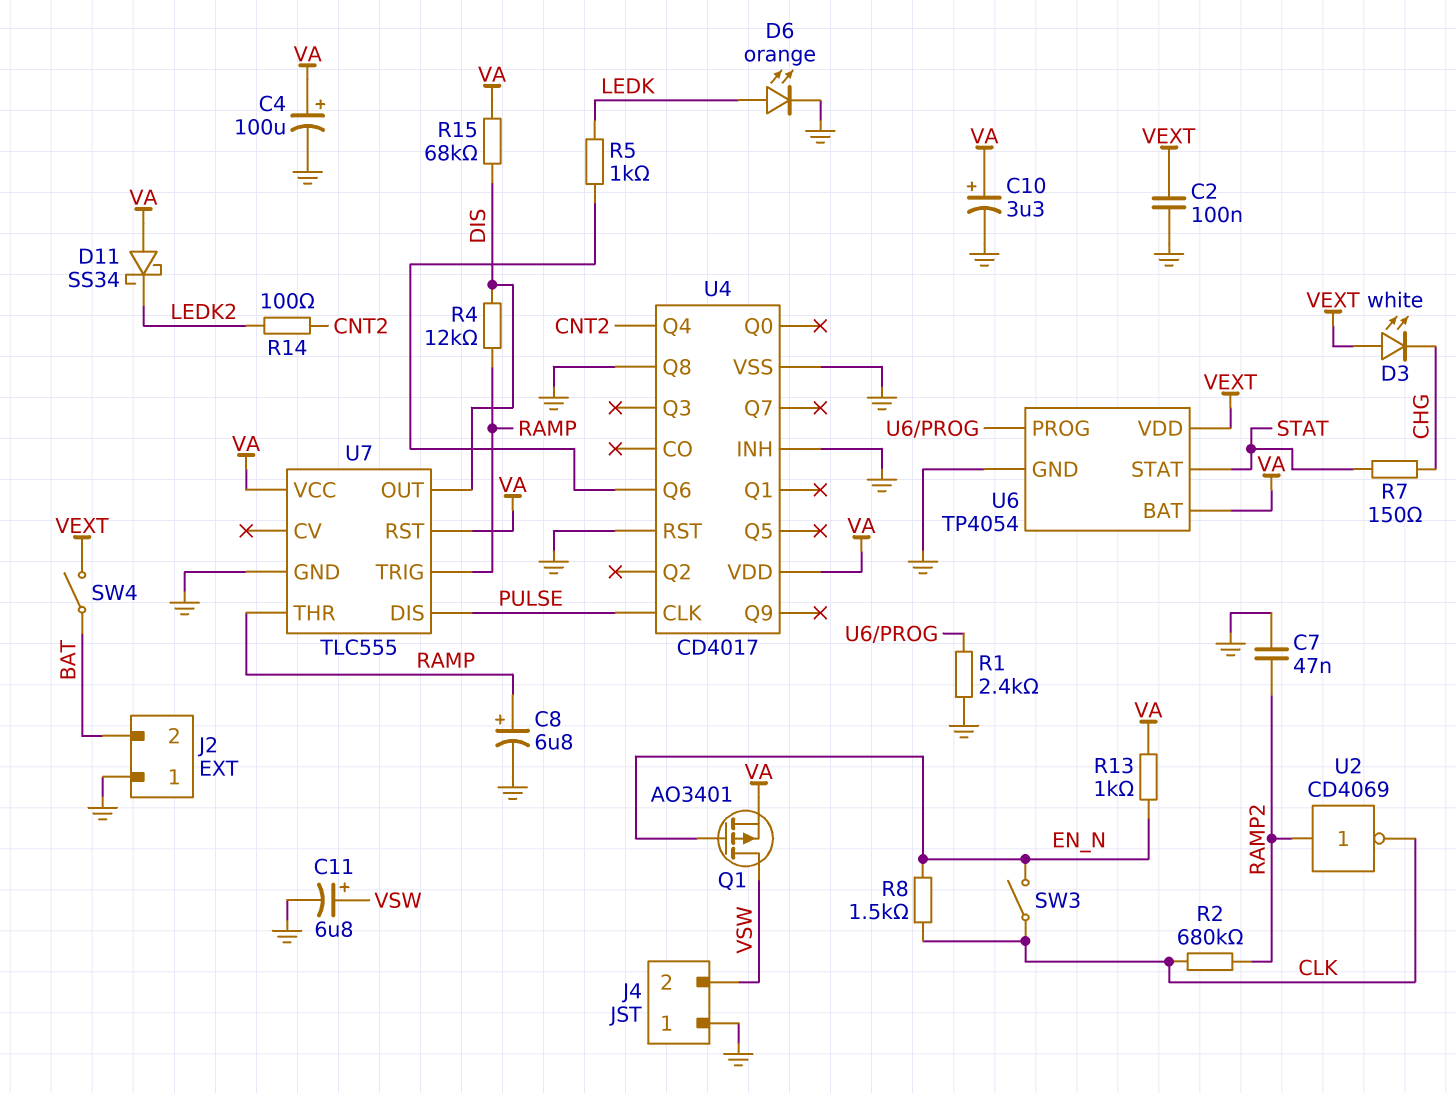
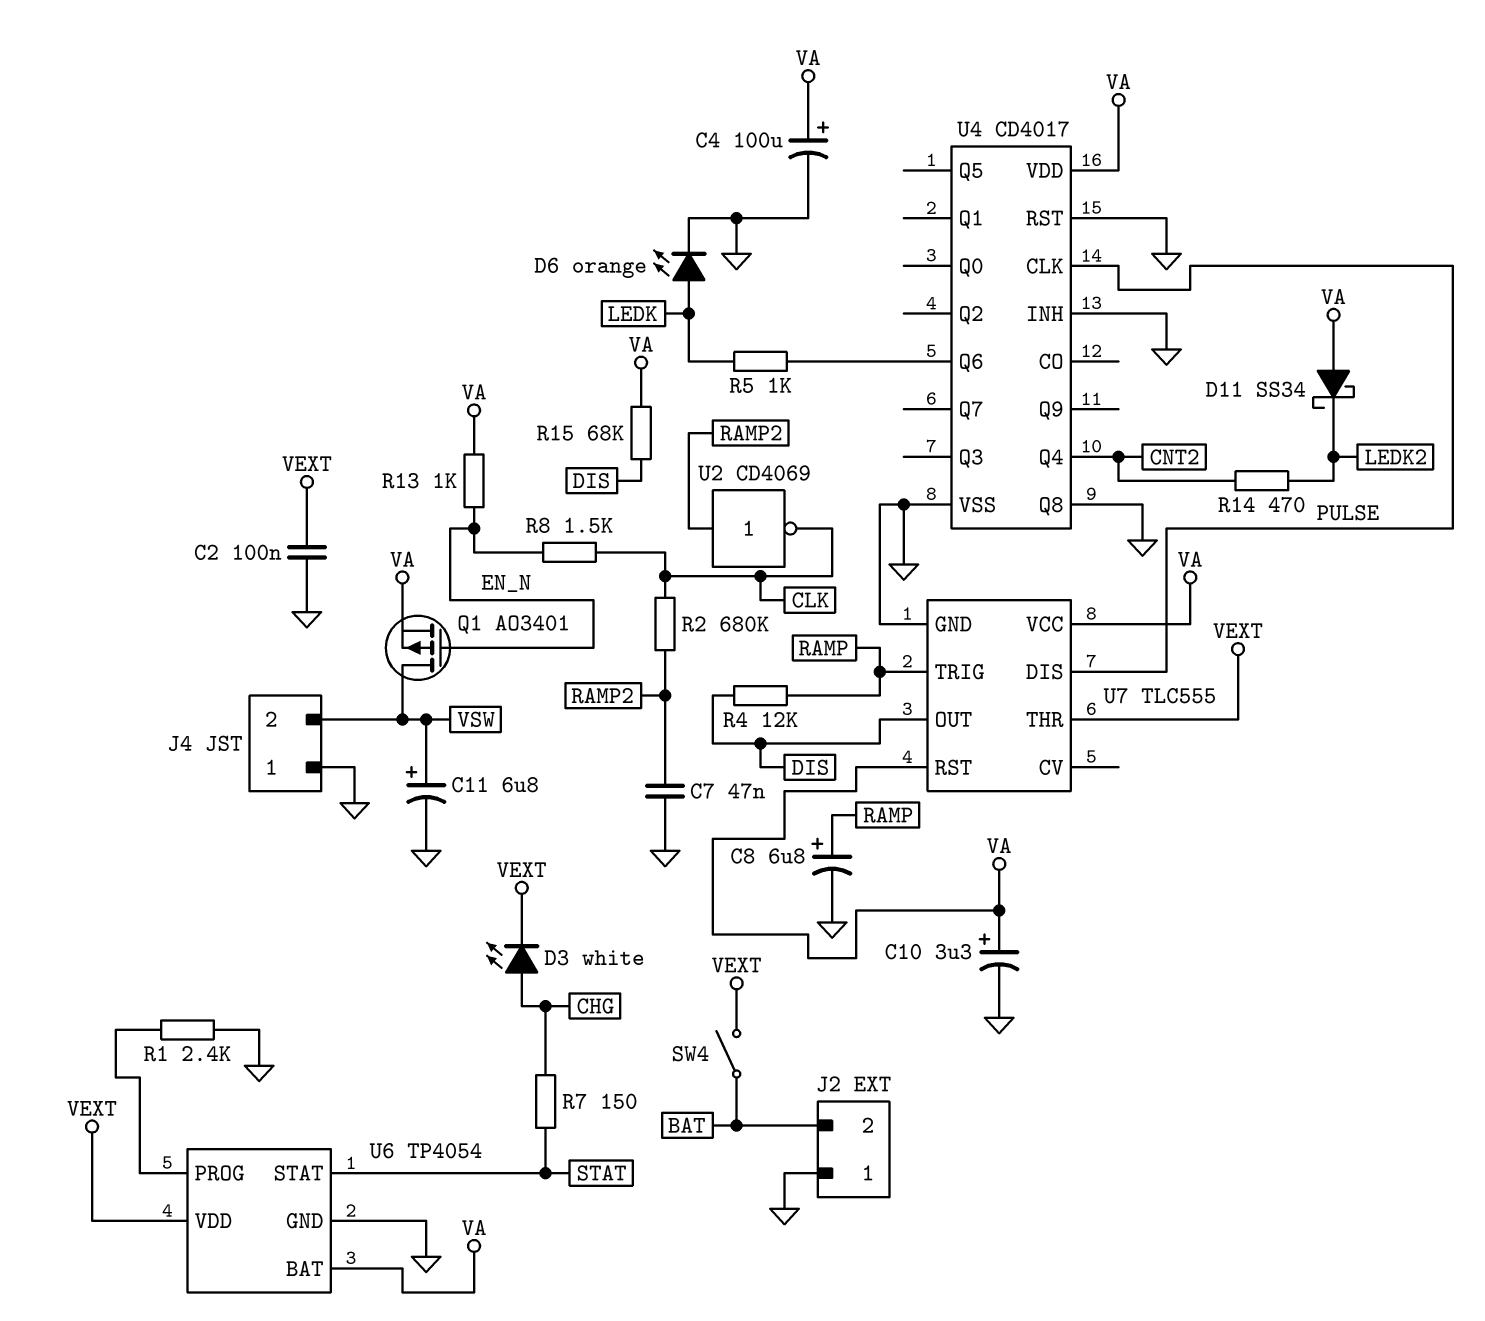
D3: LED white (A VEXT, K CHG) -> LED white (A CHG, K VEXT)
R14: 100 (CNT2, LEDK2) -> 470 (CNT2, LEDK2)
SW3: switch (CLK, EN_N) -> none
U7 pin THR: RAMP -> VEXT

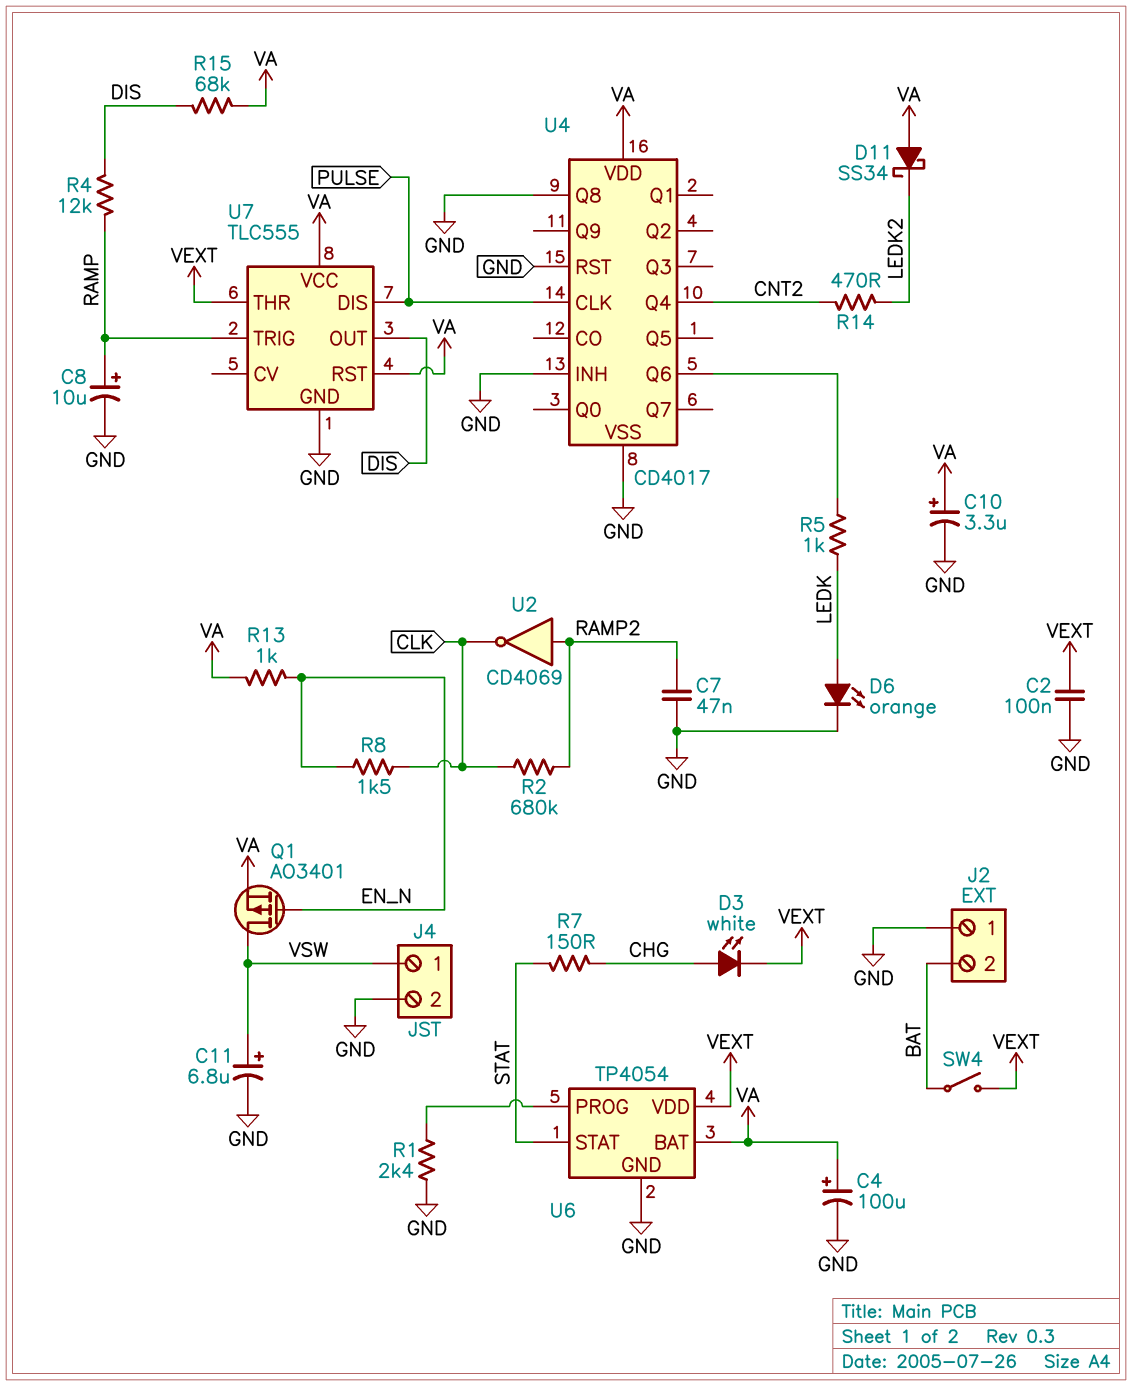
C8: 6.8uF (plus RAMP, minus GND) -> 10uF (plus RAMP, minus GND)
J4 pin 1: GND -> VSW
J4 pin 2: VSW -> GND

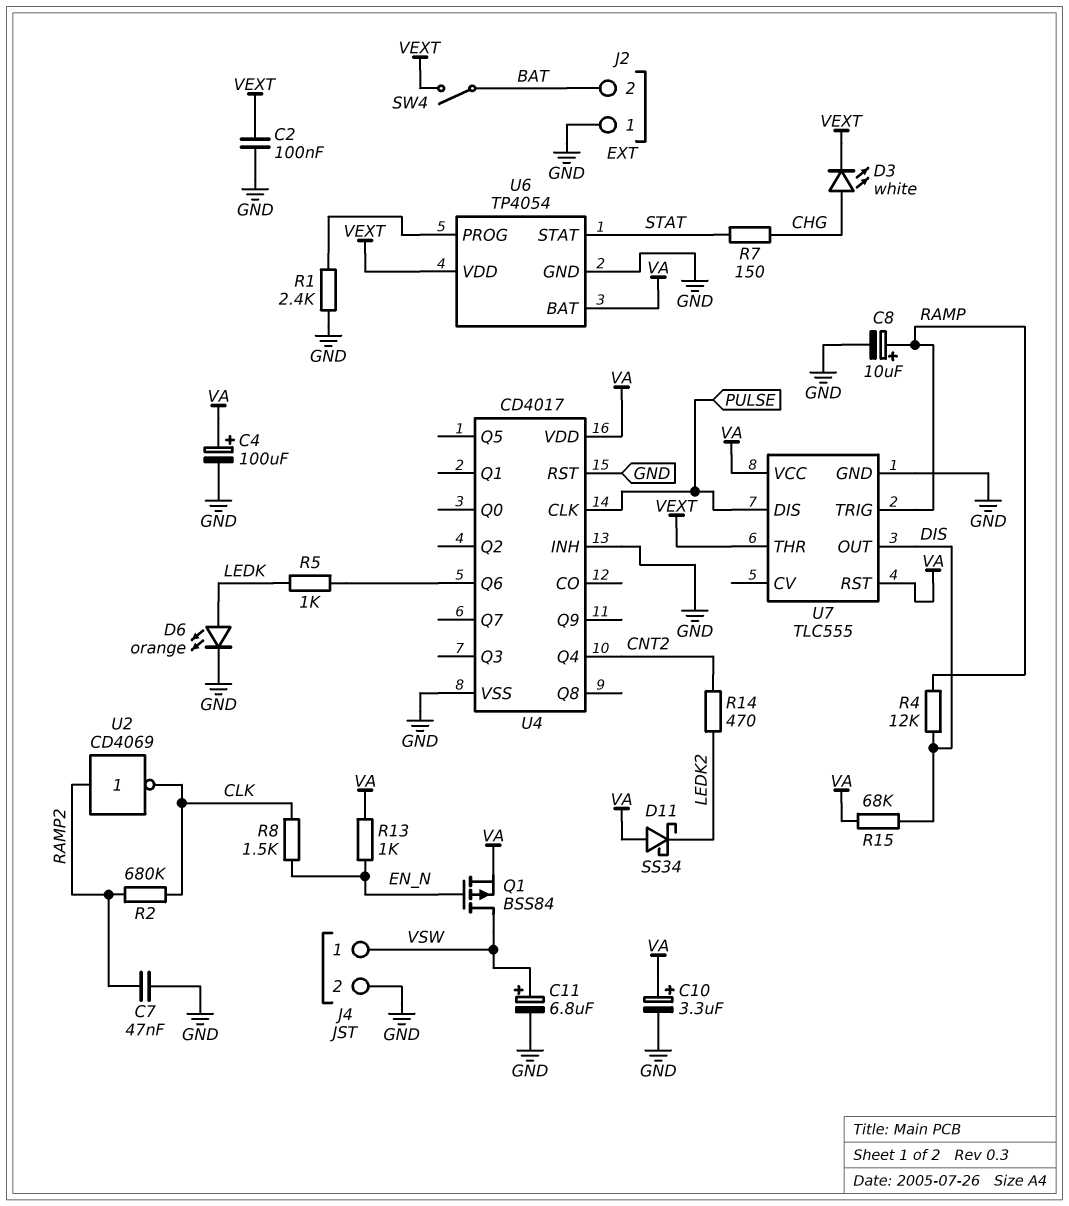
Q1: PMOS AO3401 (G EN_N, D VSW, S VA) -> PMOS BSS84 (G EN_N, D VSW, S VA)
U4 pin Q8: GND -> none

